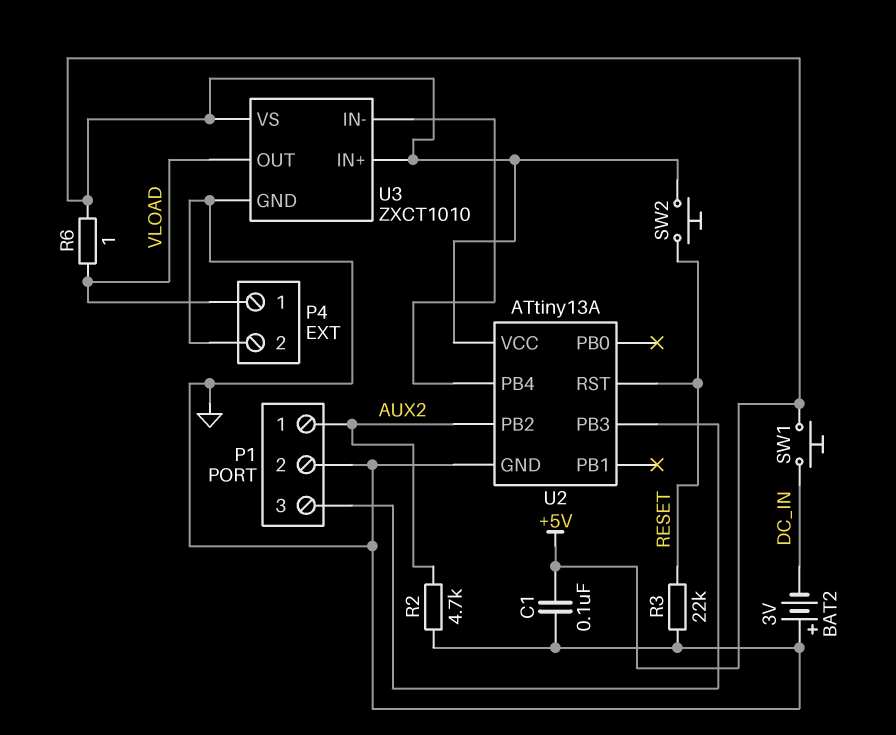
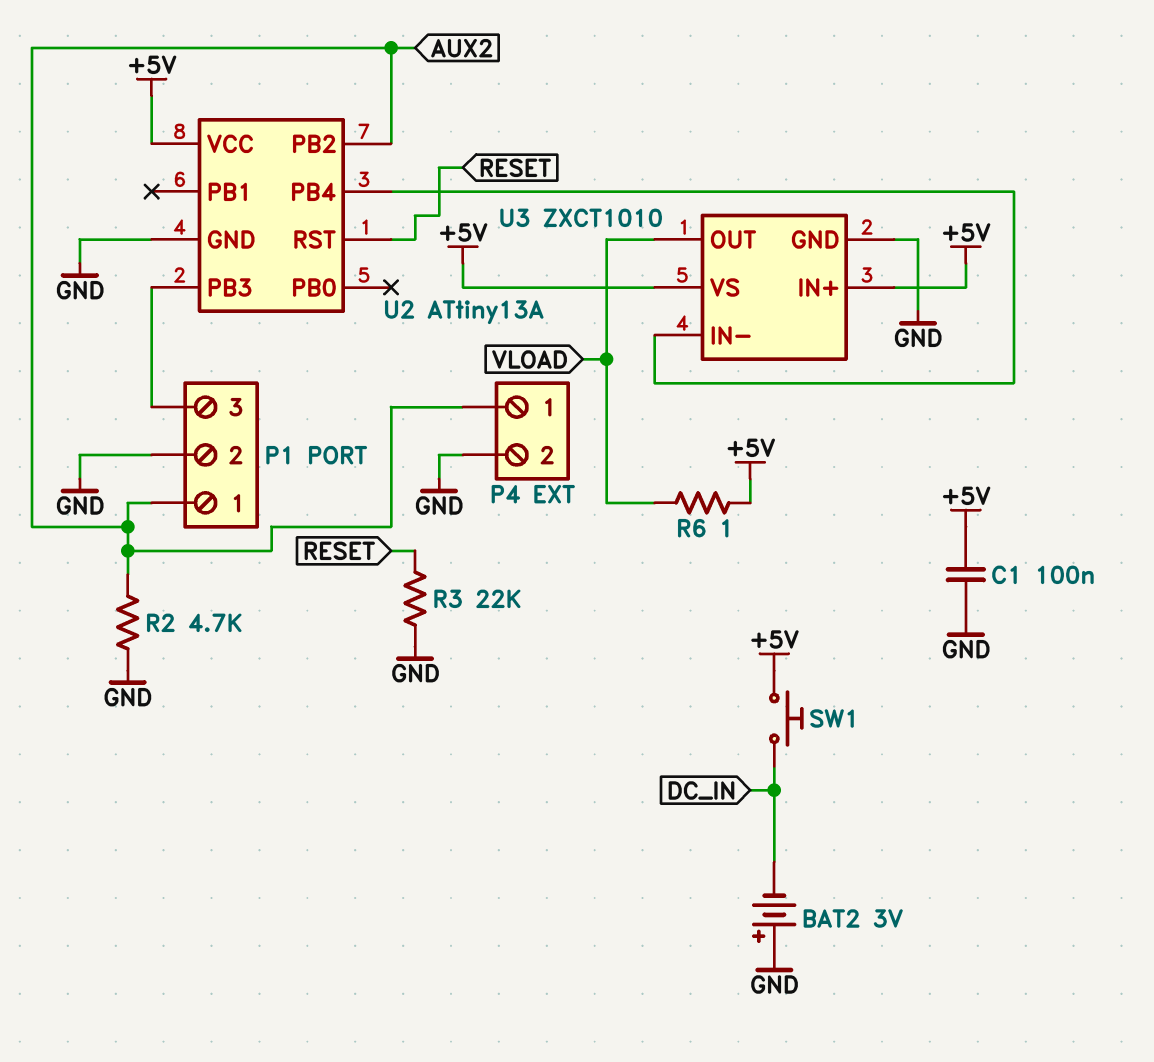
P4 pin 1: VLOAD -> AUX2
SW2: button (+5V, RESET) -> none

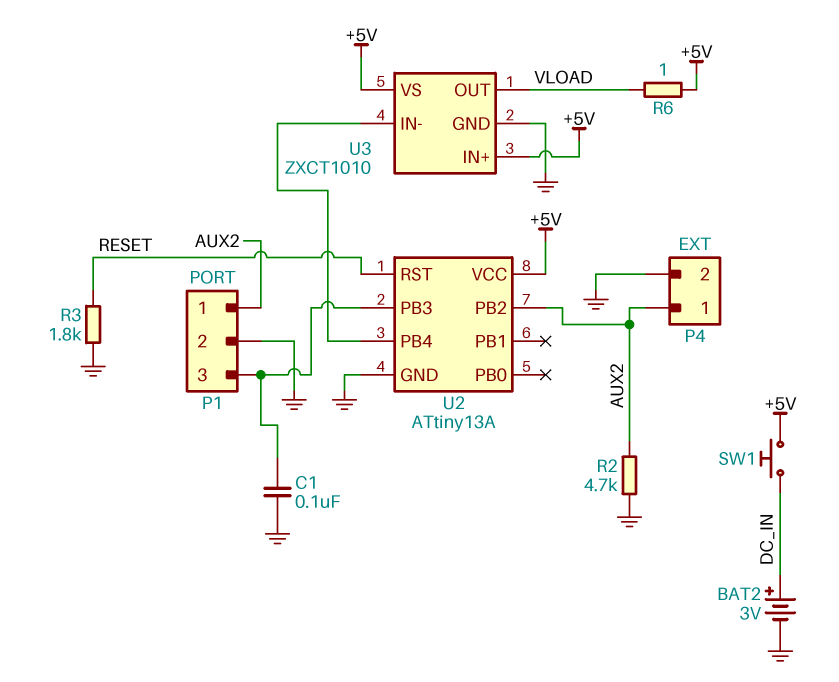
BAT2: 3V (plus GND, minus DC_IN) -> 3V (plus DC_IN, minus GND)
C1: 100nF (+5V, GND) -> 100nF (GND, P1/3)
R3: 22k (GND, RESET) -> 1.8k (GND, RESET)

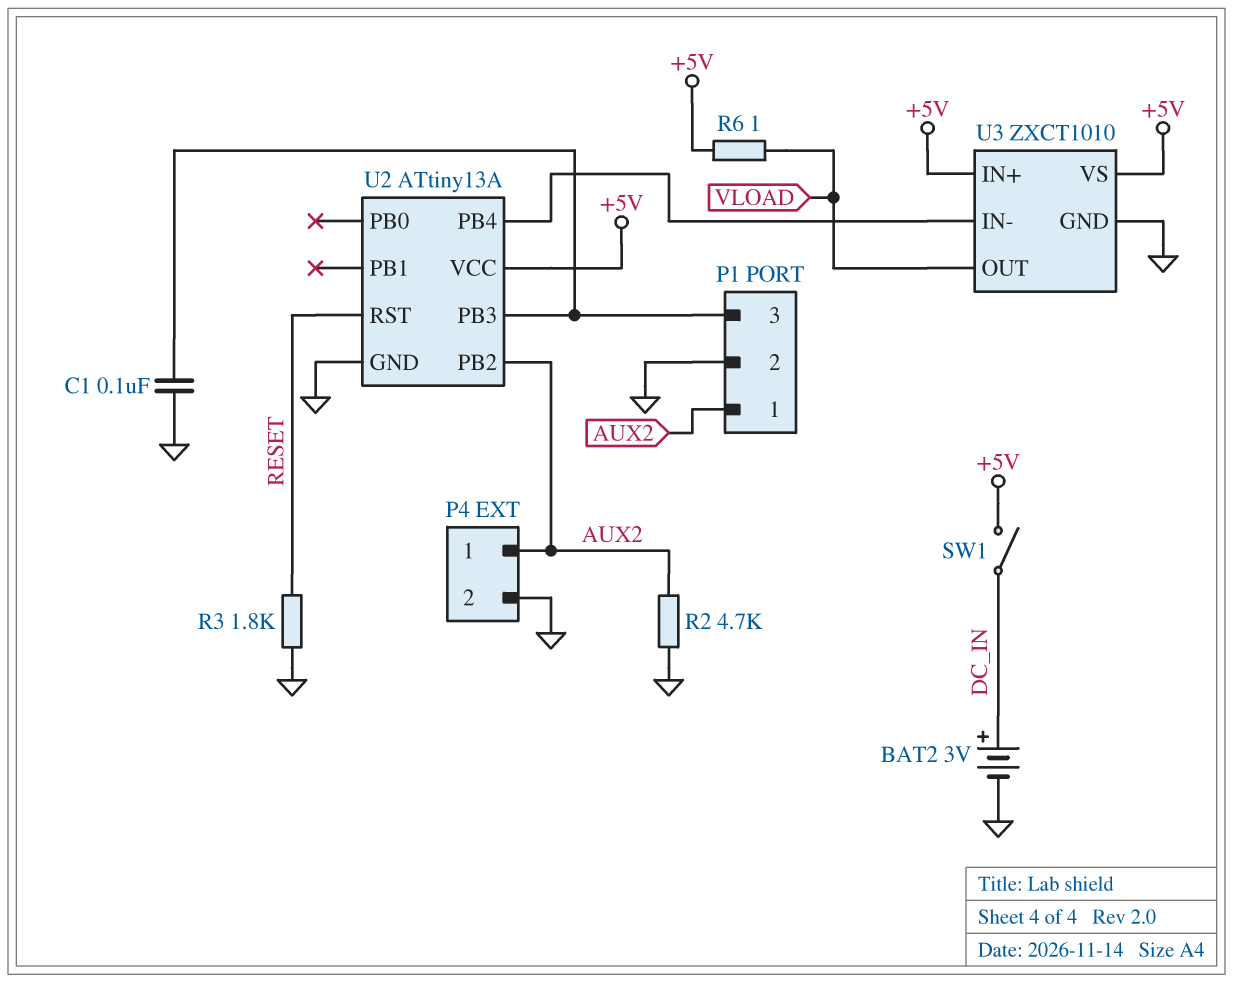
SW1: button (+5V, DC_IN) -> switch (+5V, DC_IN)

